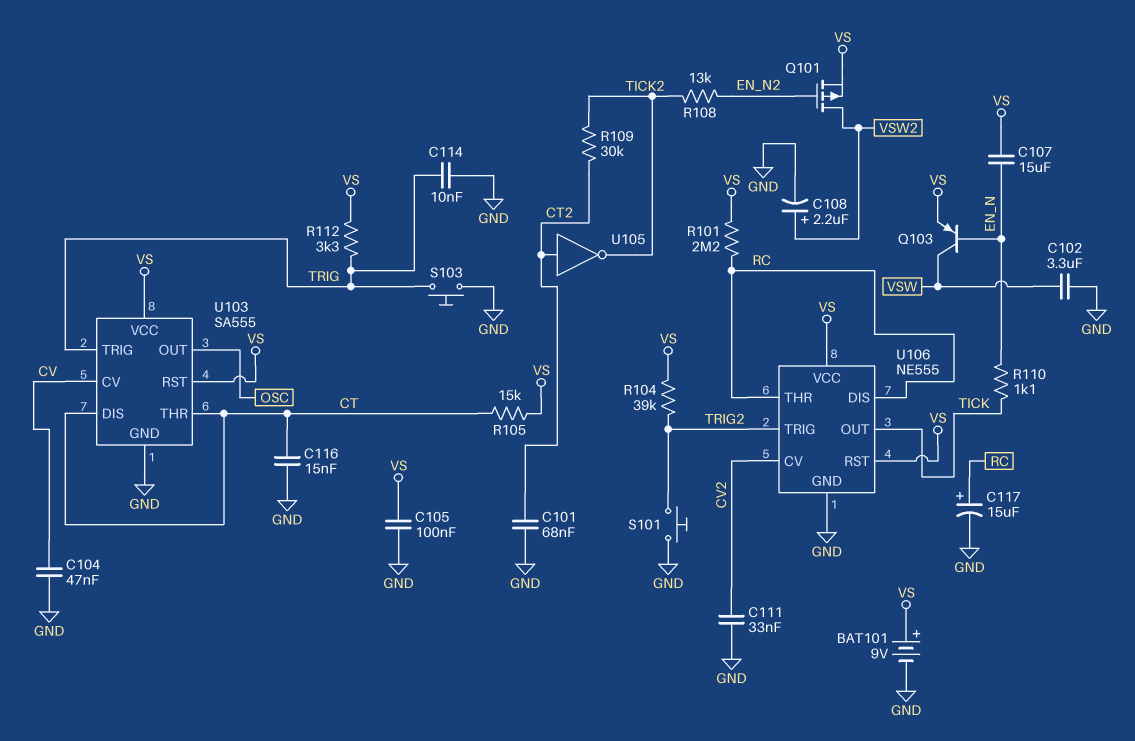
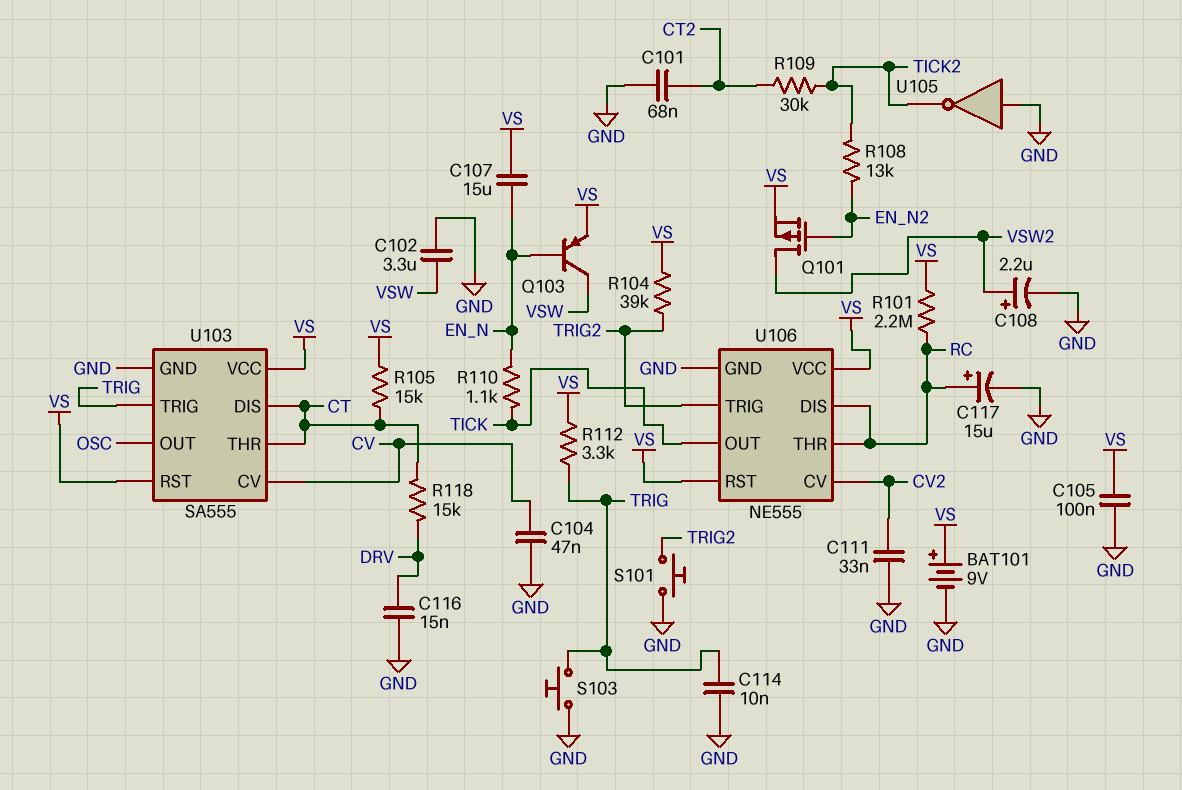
C116: 15nF (CT, GND) -> 15nF (DRV, GND)
R118: none -> 15k (CT, DRV)
U105: NOT (in CT2, out TICK2) -> NOT (in GND, out TICK2)

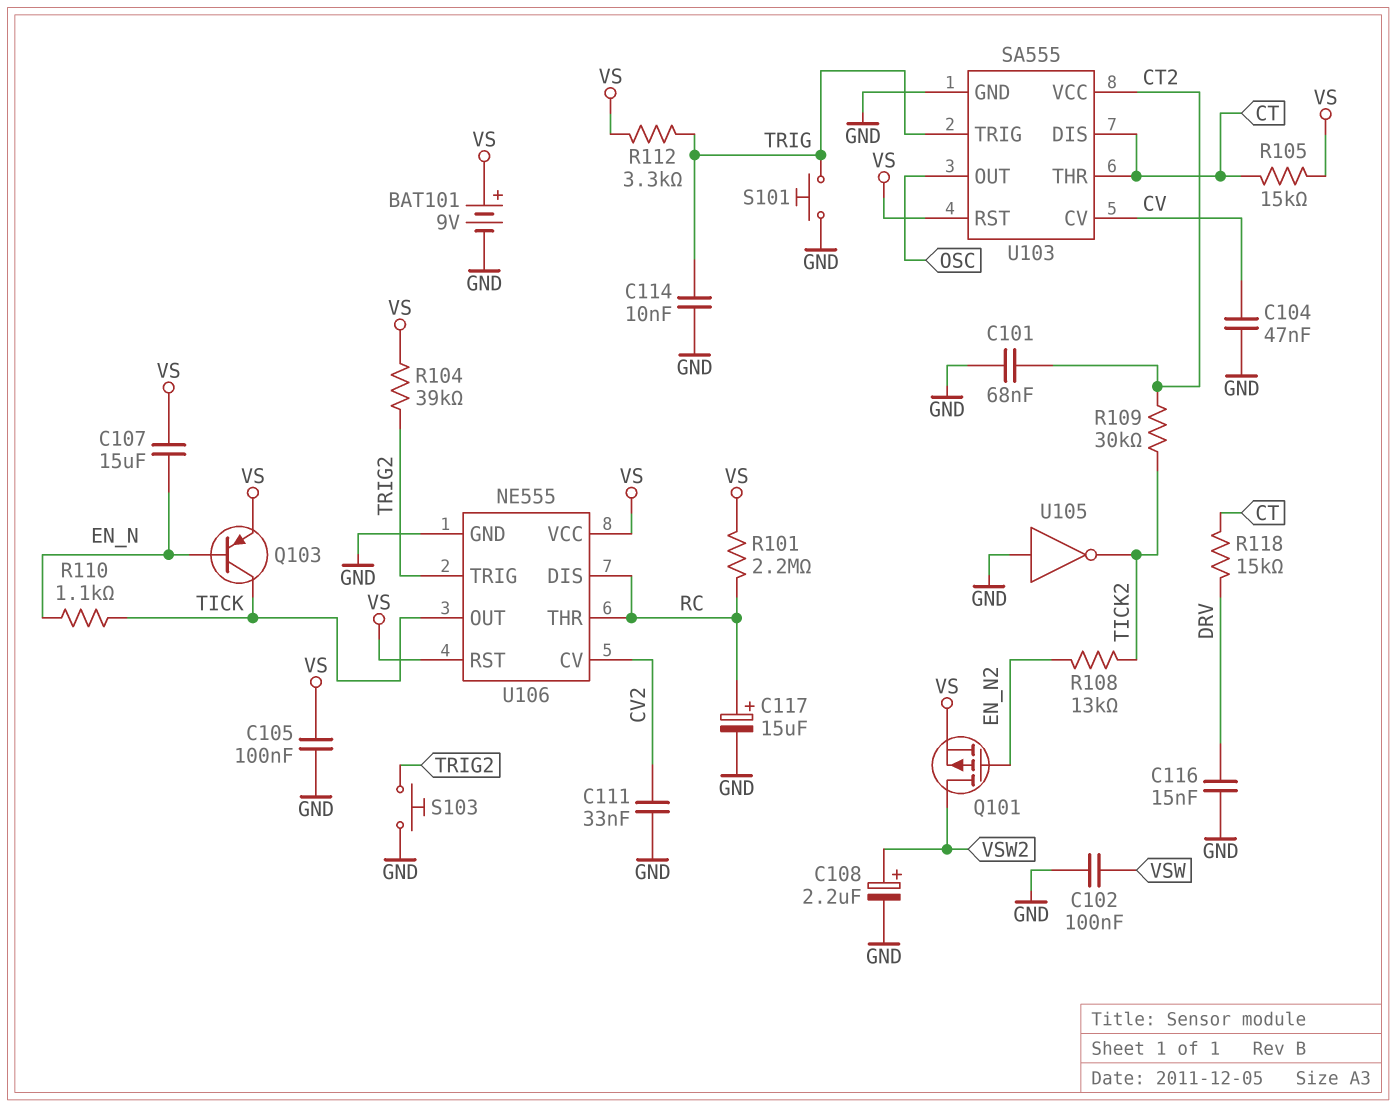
C102: 3.3uF (GND, VSW) -> 100nF (GND, VSW)
Q103: PNP (B EN_N, C VSW, E VS) -> PNP (B EN_N, C TICK, E VS)
S101: button (GND, TRIG2) -> button (GND, TRIG)
S103: button (GND, TRIG) -> button (GND, TRIG2)
U103 pin VCC: VS -> CT2

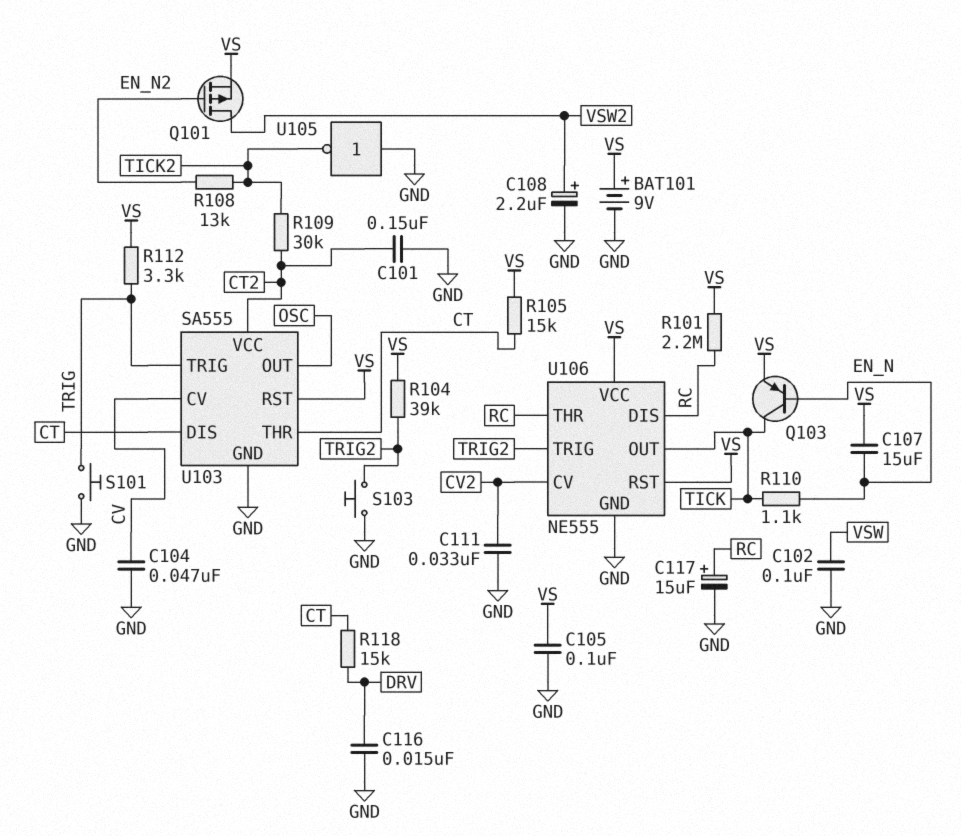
C101: 68nF (CT2, GND) -> 150nF (CT2, GND)
C114: 10nF (GND, TRIG) -> none

